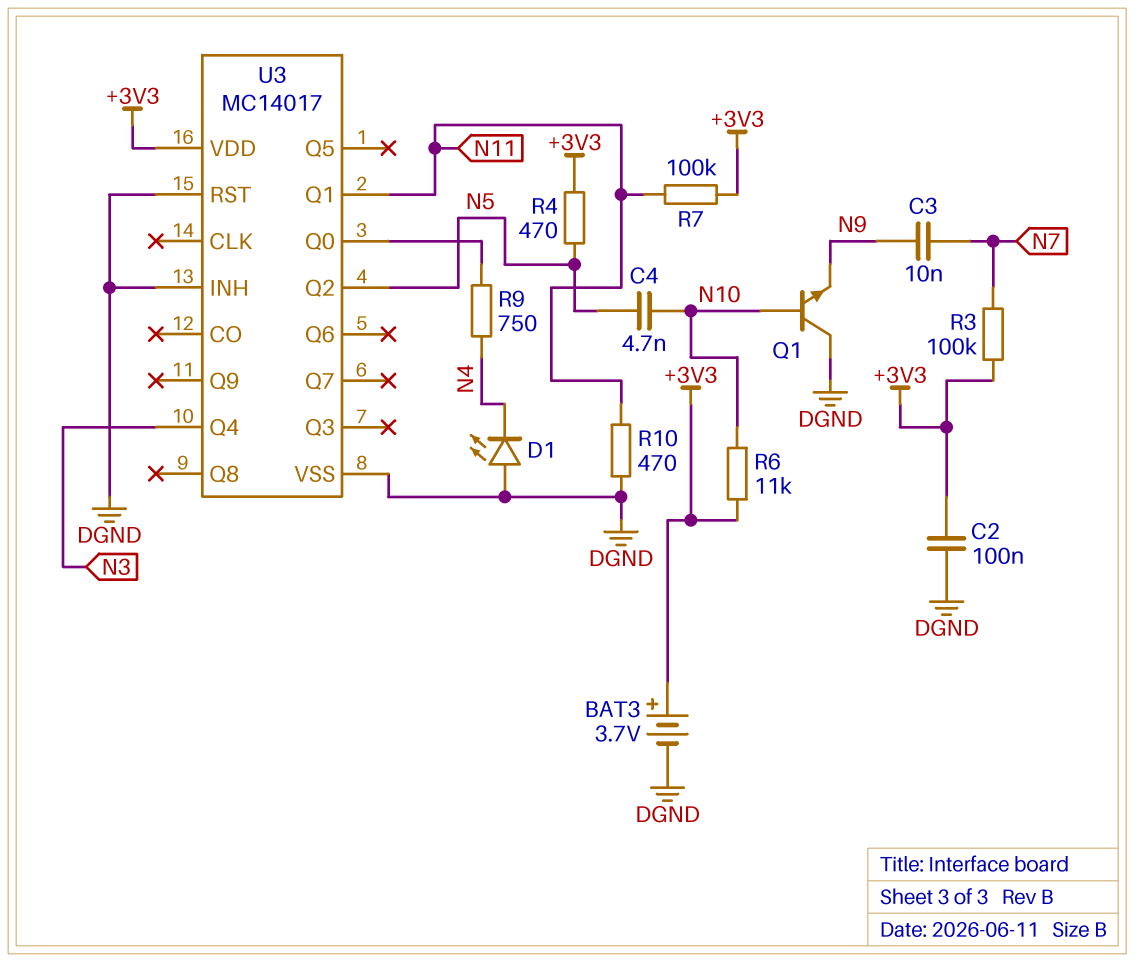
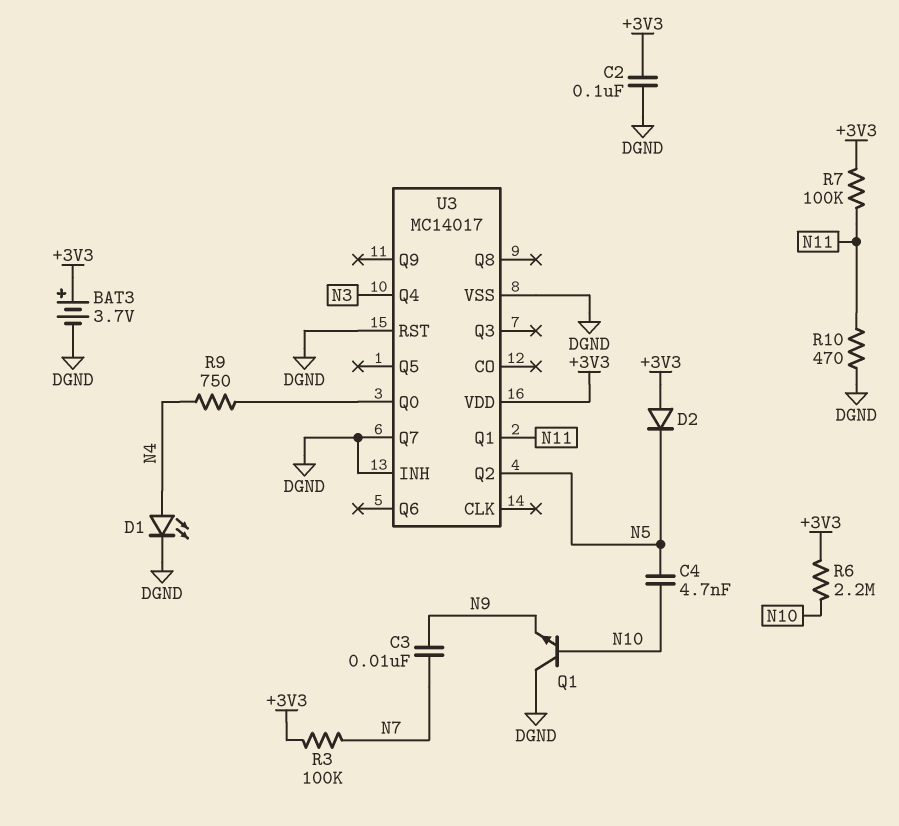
D1: LED (A DGND, K N4) -> LED (A N4, K DGND)
D2: none -> diode (A +3V3, K N5)
R4: 470 (+3V3, N5) -> none
R6: 11k (+3V3, N10) -> 2.2M (+3V3, N10)
U3 pin Q7: none -> DGND

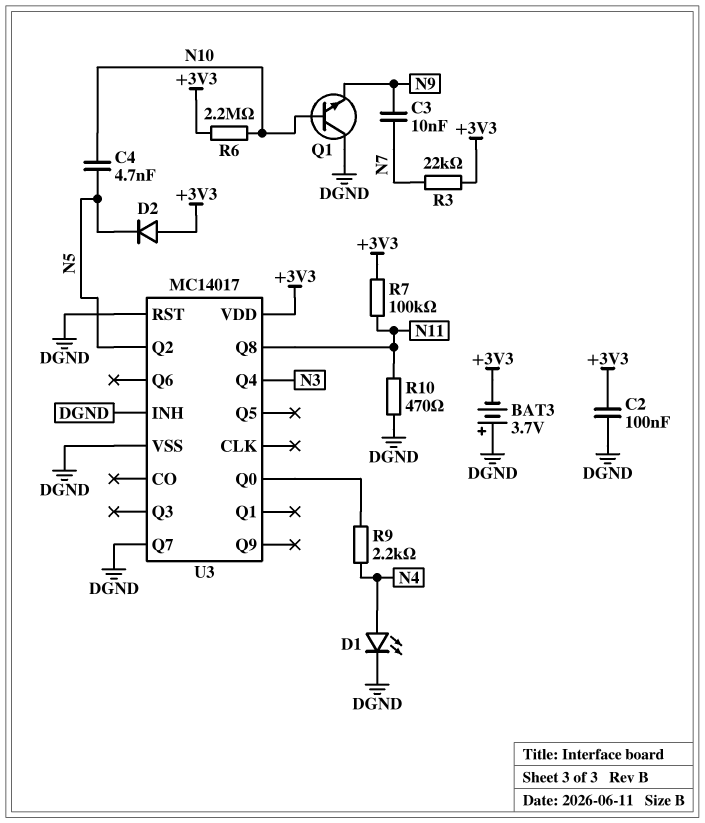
BAT3: 3.7V (plus +3V3, minus DGND) -> 3.7V (plus DGND, minus +3V3)
R3: 100k (+3V3, N7) -> 22k (+3V3, N7)
R9: 750 (N4, U3/Q0) -> 2.2k (N4, U3/Q0)
U3 pin Q1: N11 -> none
U3 pin Q8: none -> N11

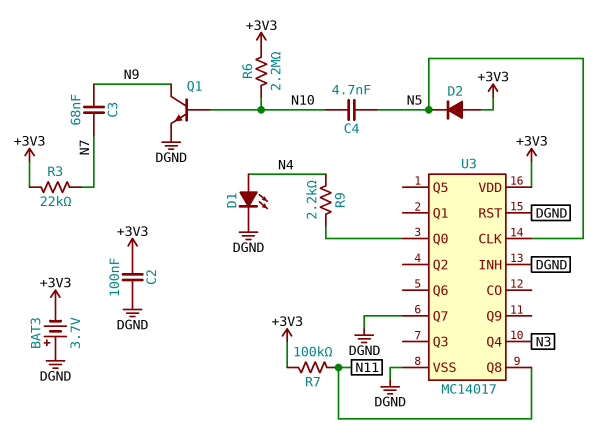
C3: 10nF (N7, N9) -> 68nF (N7, N9)
Q1: NPN (B N10, C DGND, E N9) -> NPN (B N10, C N9, E DGND)
R10: 470 (DGND, N11) -> none
U3 pin CLK: none -> N5
U3 pin Q2: N5 -> none

